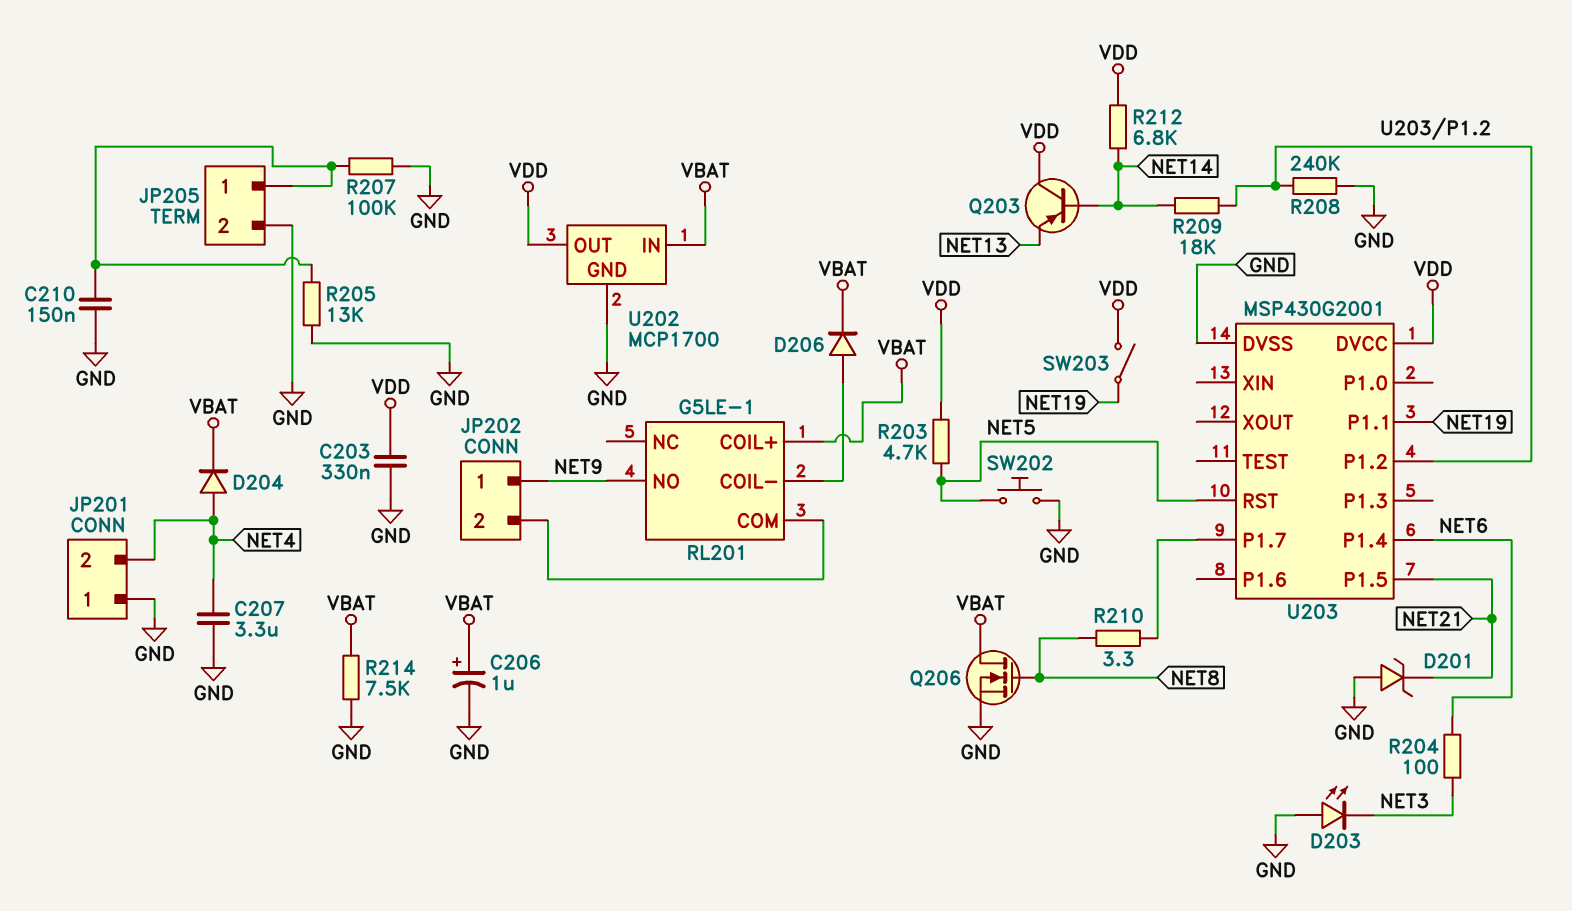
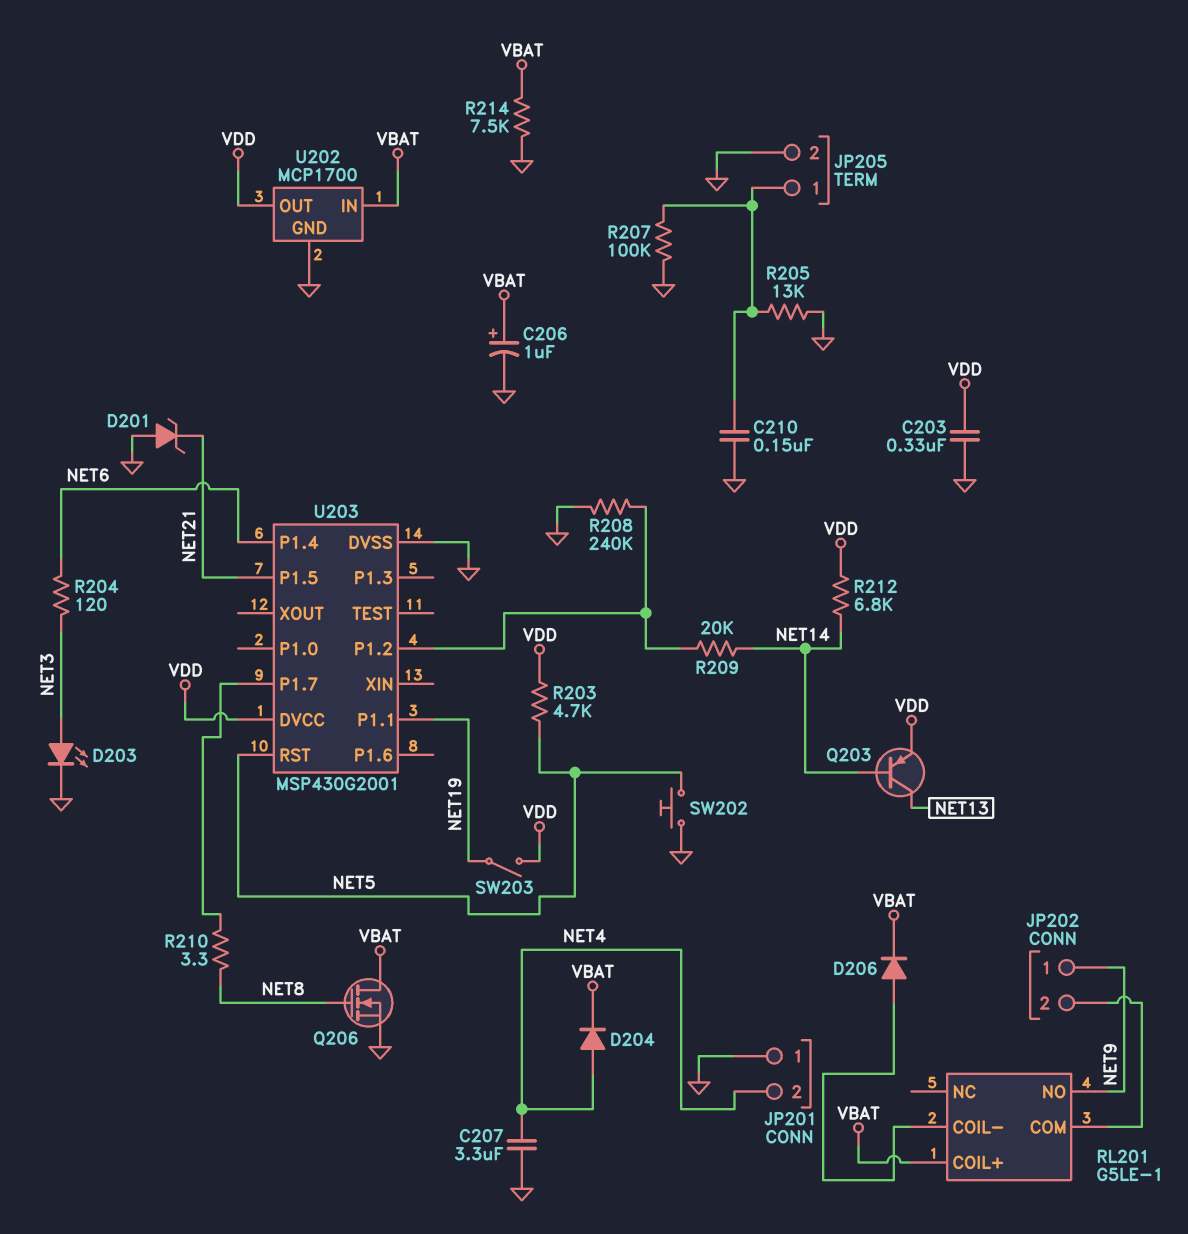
D203: LED (A GND, K NET3) -> LED (A NET3, K GND)
Q203: PNP (B NET14, C VDD, E NET13) -> PNP (B NET14, C NET13, E VDD)
R204: 100 (NET3, NET6) -> 120 (NET3, NET6)
R209: 18k (NET14, U203/P1.2) -> 20k (NET14, U203/P1.2)

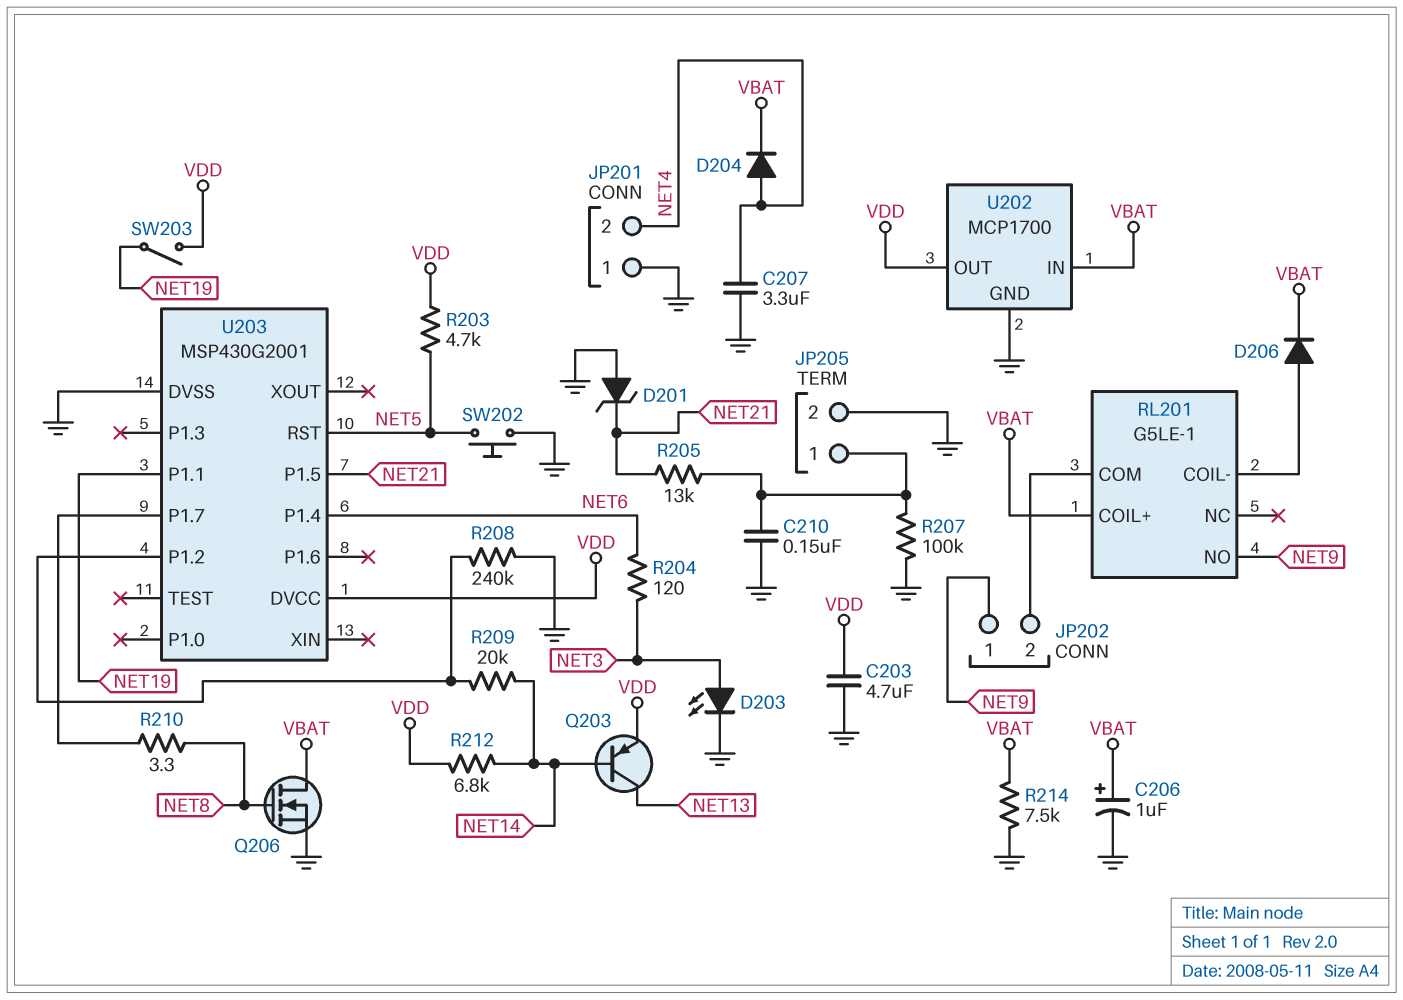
C203: 330nF (GND, VDD) -> 4.7uF (GND, VDD)
R205: 13k (GND, JP205/1) -> 13k (JP205/1, NET21)

